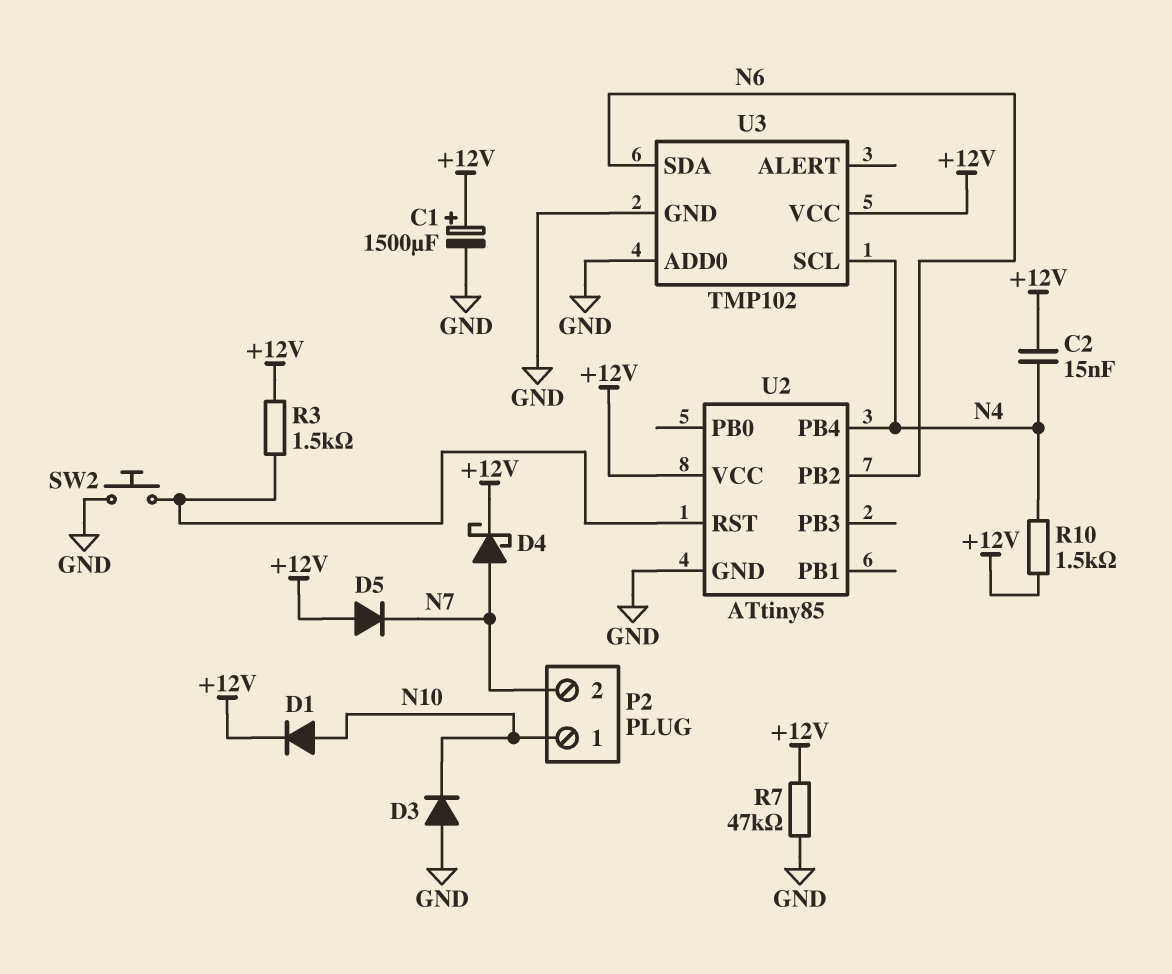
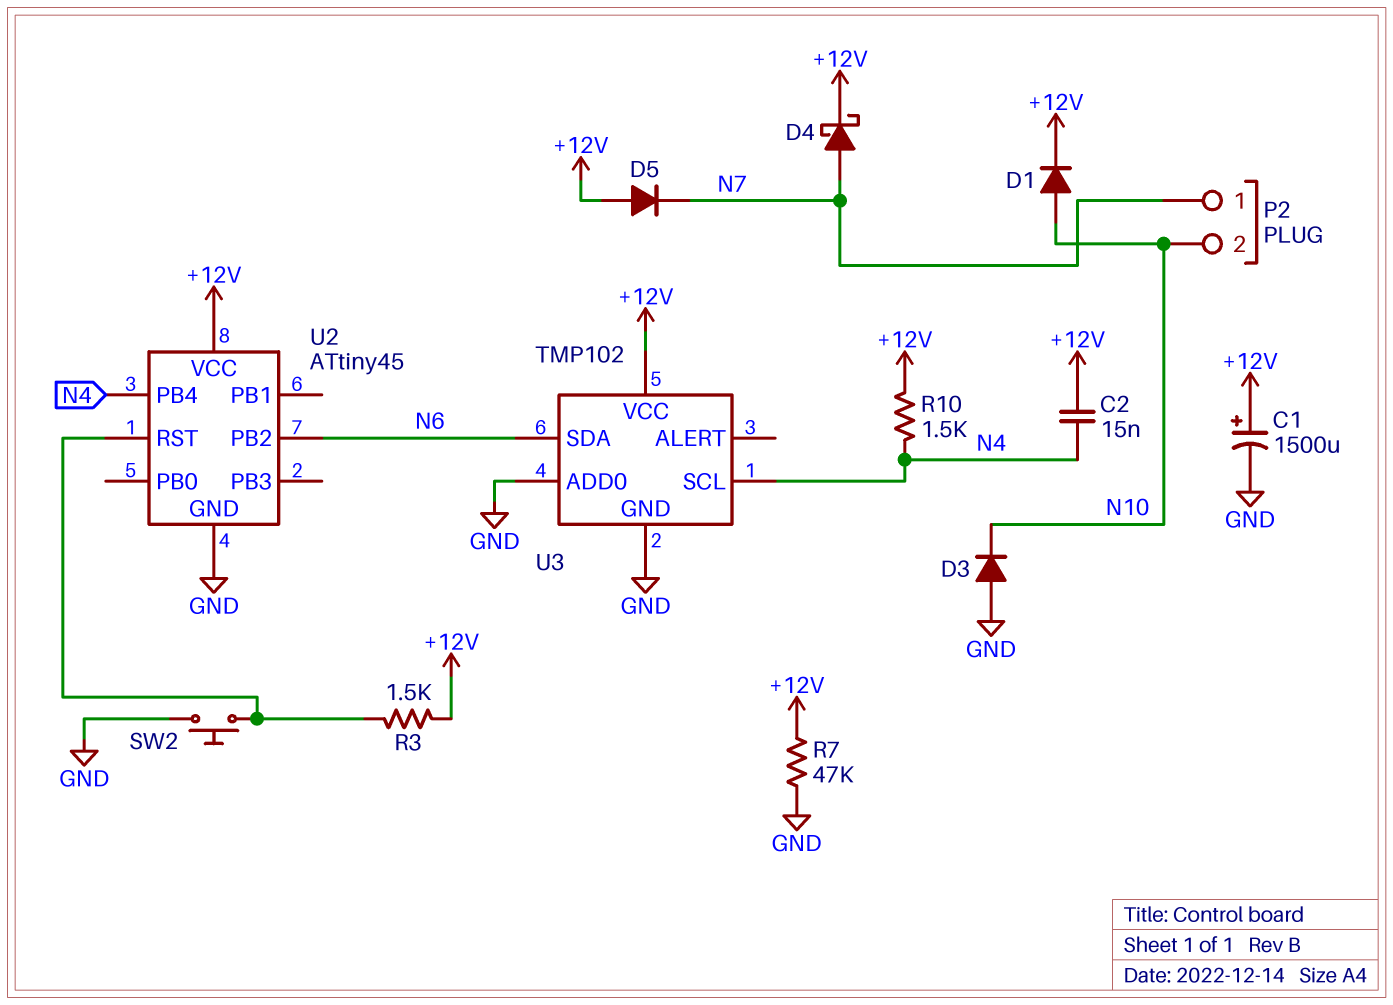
P2 pin 1: N10 -> N7
P2 pin 2: N7 -> N10
U2: ATtiny85 -> ATtiny45

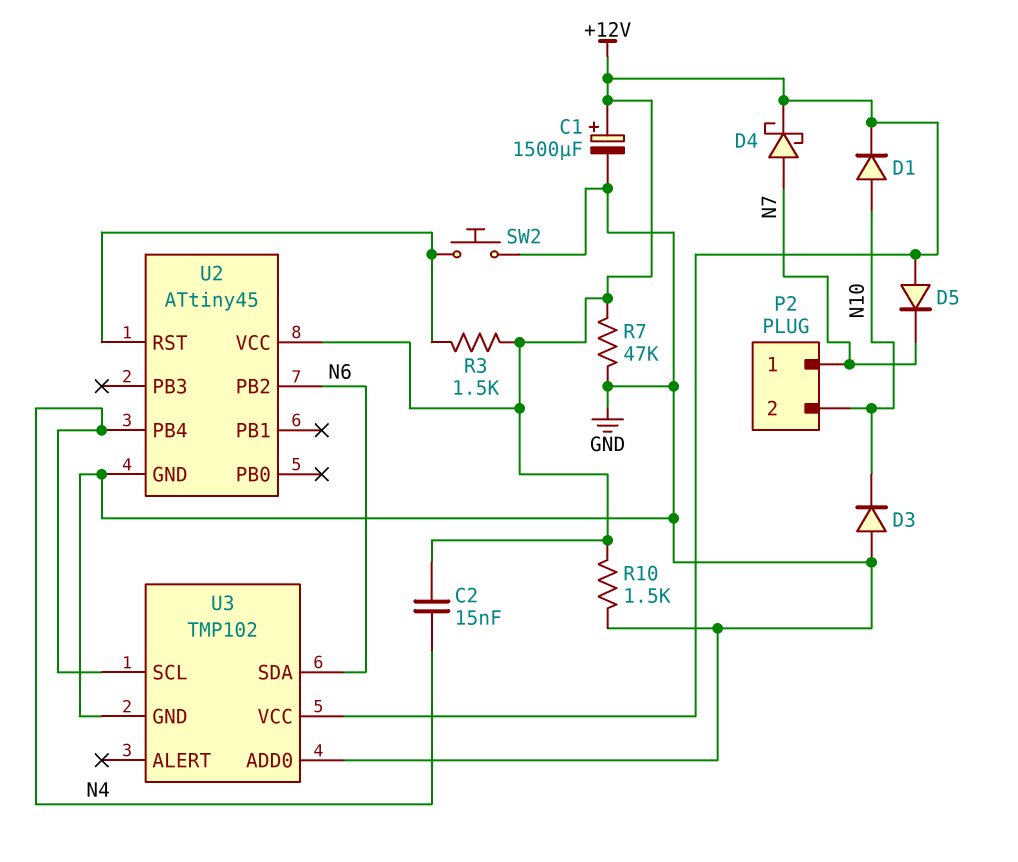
R10: 1.5k (+12V, N4) -> 1.5k (+12V, GND)

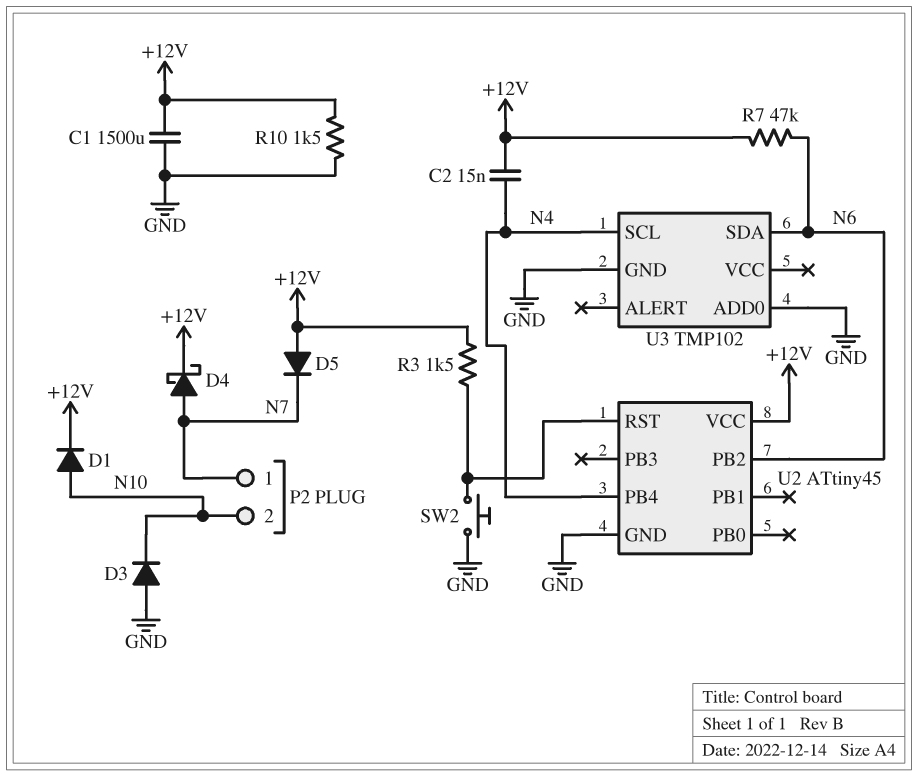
C1: 1500uF (plus +12V, minus GND) -> 1500uF (+12V, GND)
R7: 47k (+12V, GND) -> 47k (+12V, N6)
U3 pin VCC: +12V -> none

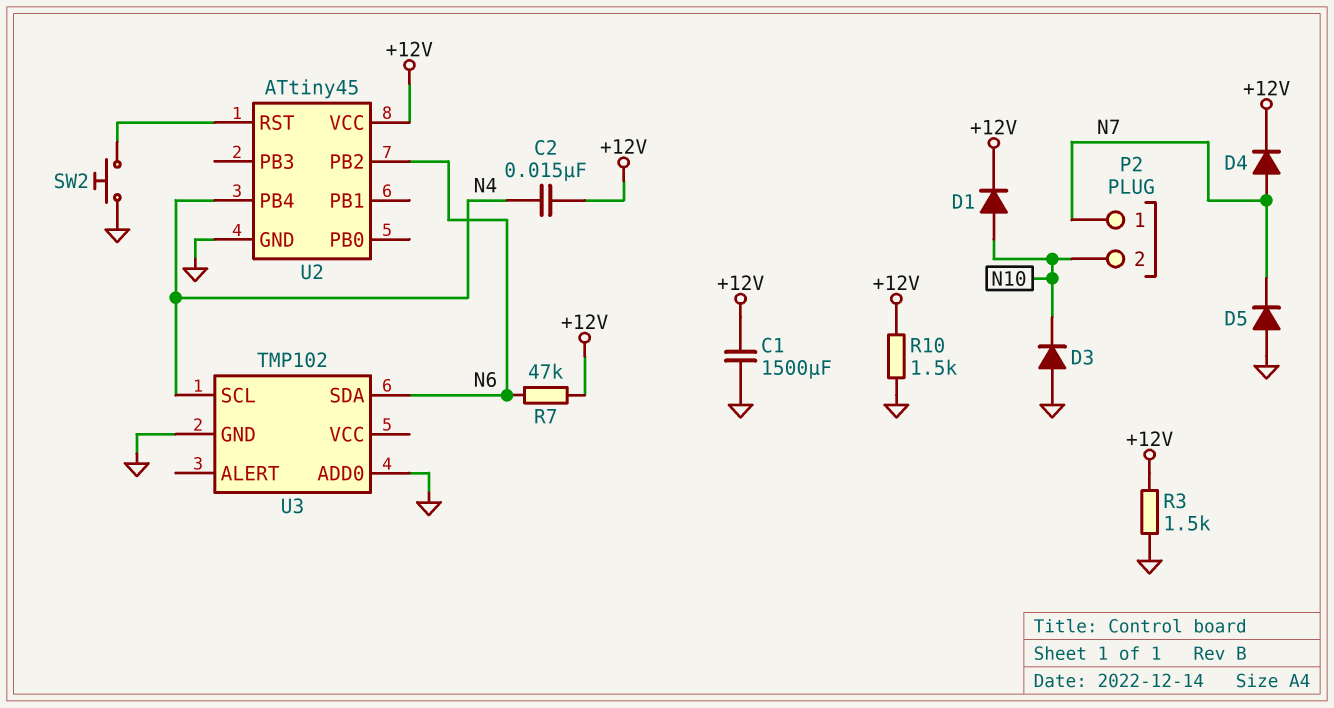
D4: schottky (A N7, K +12V) -> diode (A N7, K +12V)
D5: diode (A +12V, K N7) -> diode (A GND, K N7)
R3: 1.5k (+12V, U2/RST) -> 1.5k (+12V, GND)

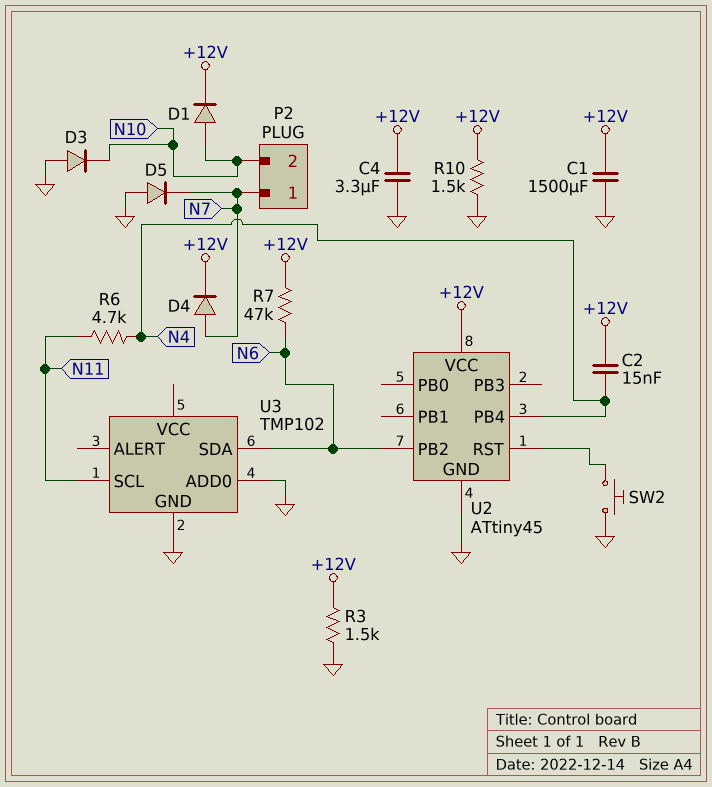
C4: none -> 3.3uF (+12V, GND)
R6: none -> 4.7k (N4, N11)
U3 pin SCL: N4 -> N11

